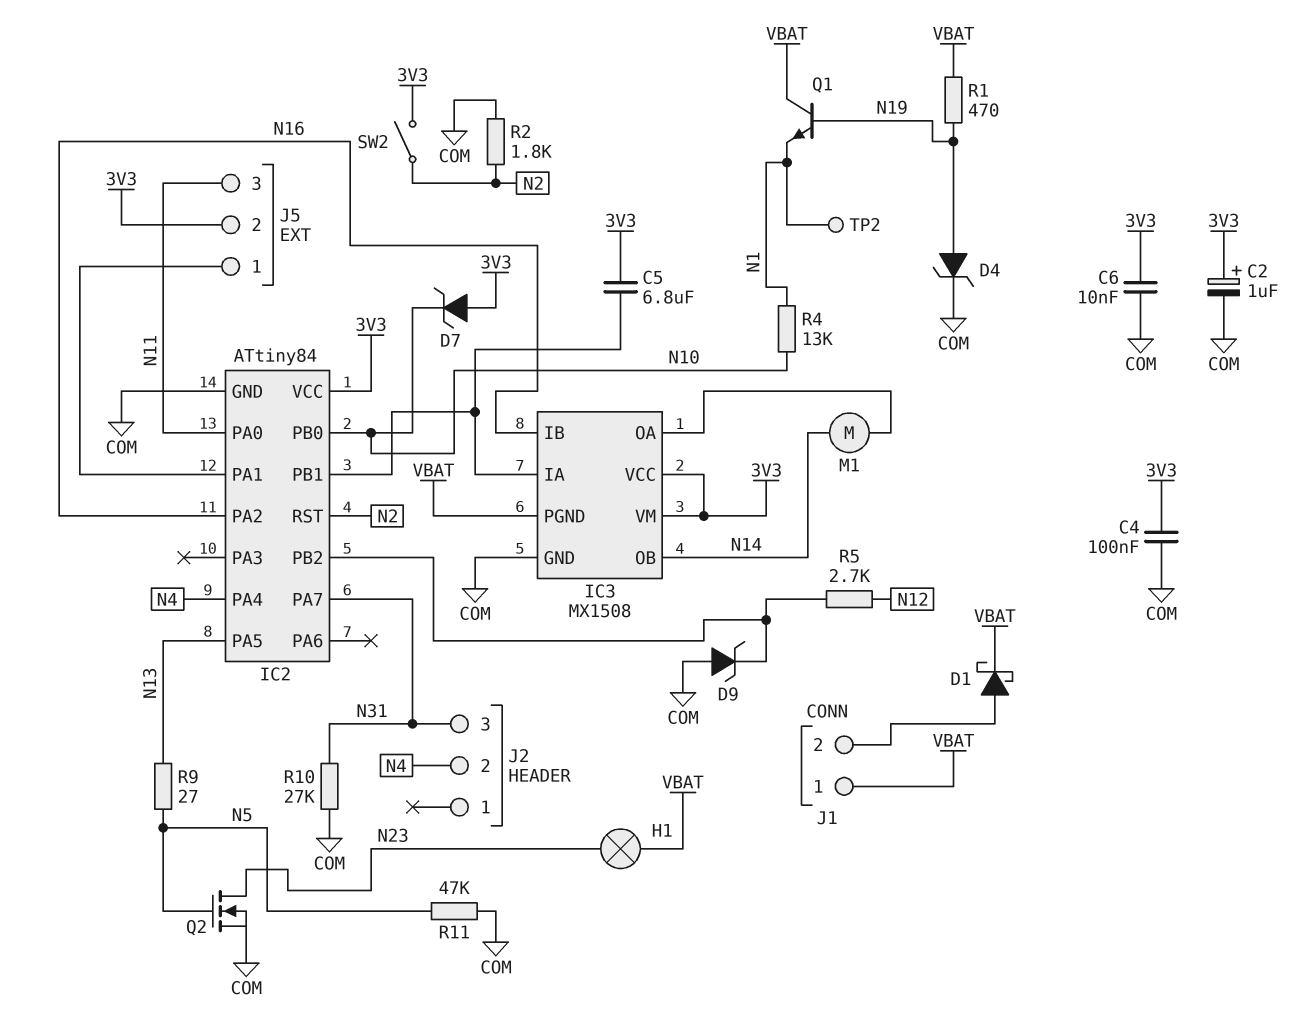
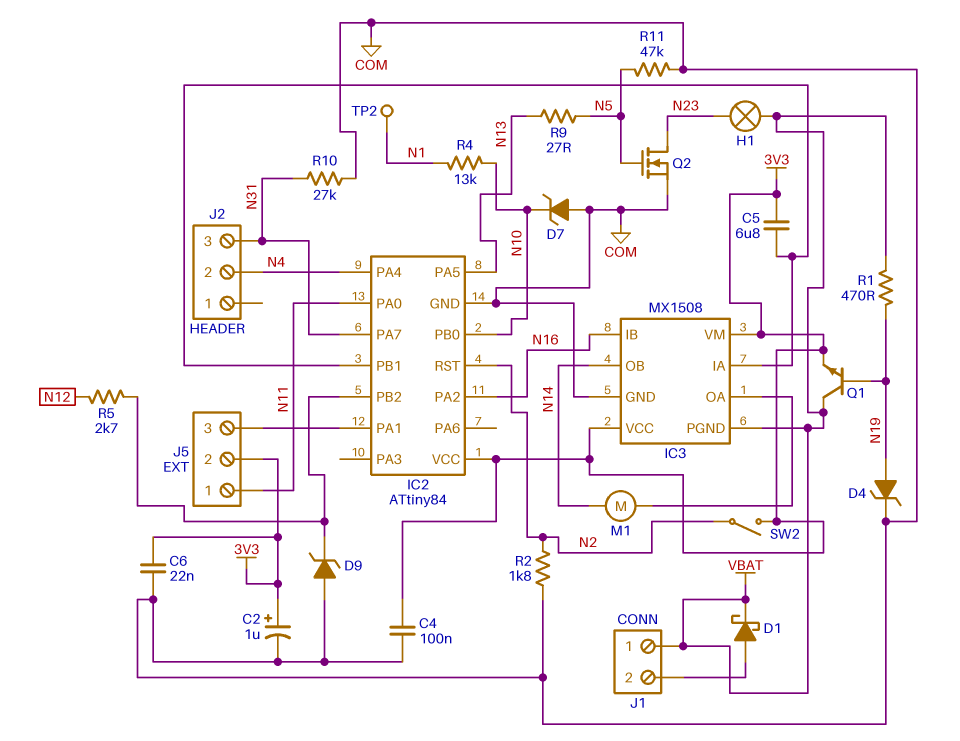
C6: 10nF (3V3, COM) -> 22nF (3V3, COM)
D7: zener (A 3V3, K N10) -> zener (A COM, K N10)
J5 pin 1: IC2/PA1 -> N11
J5 pin 3: N11 -> IC2/PA1
Q1: NPN (B N19, C VBAT, E N1) -> NPN (B N19, C VBAT, E 3V3)

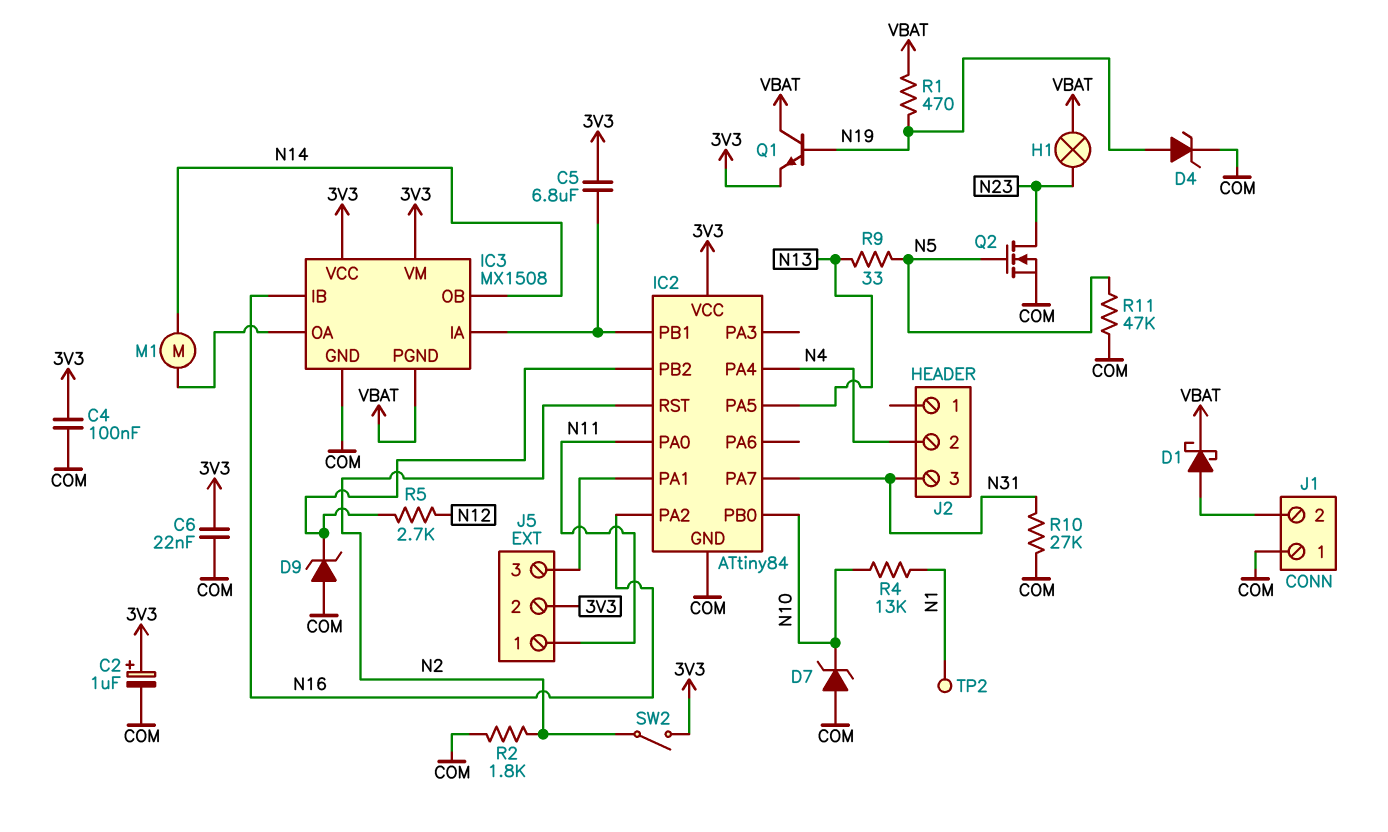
J1 pin 1: VBAT -> COM
R9: 27 (N5, N13) -> 33 (N5, N13)

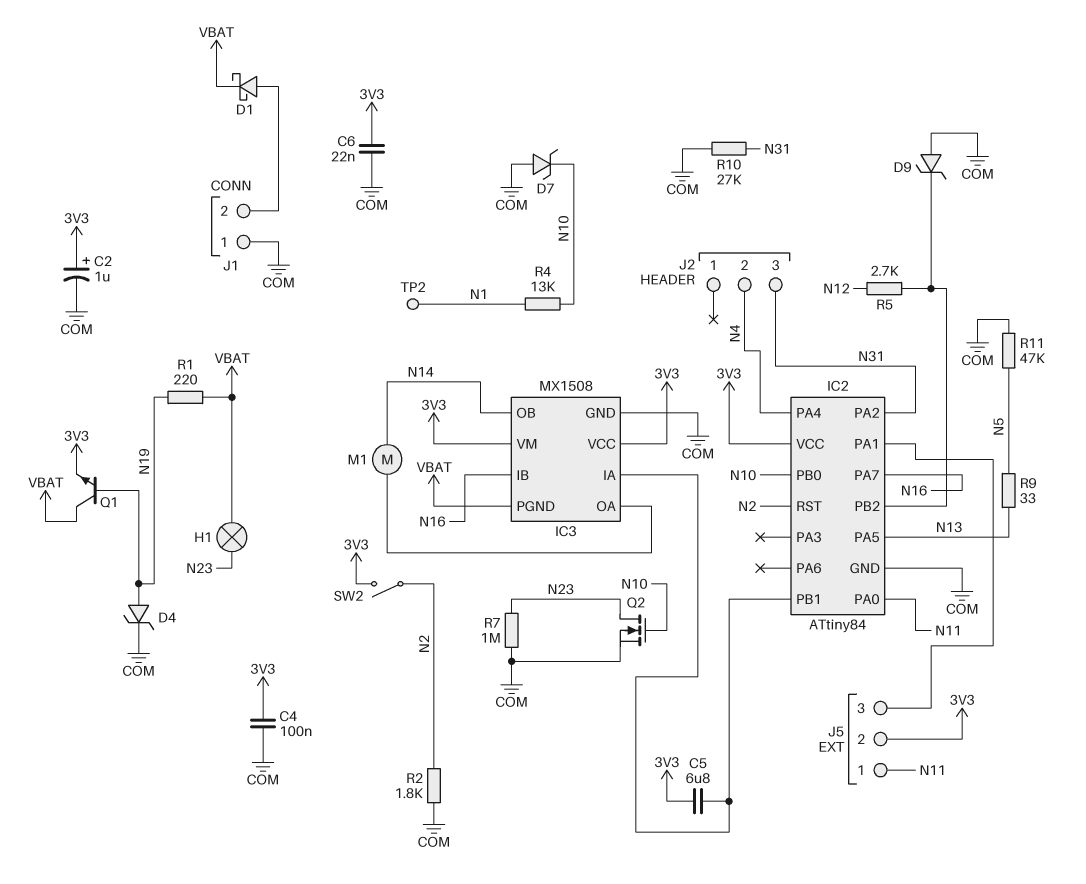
IC2 pin PA2: N16 -> N31
IC2 pin PA7: N31 -> N16
Q2: NMOS (G N5, D N23, S COM) -> NMOS (G N10, D N23, S COM)
R1: 470 (N19, VBAT) -> 220 (N19, VBAT)
R7: none -> 1M (COM, N23)

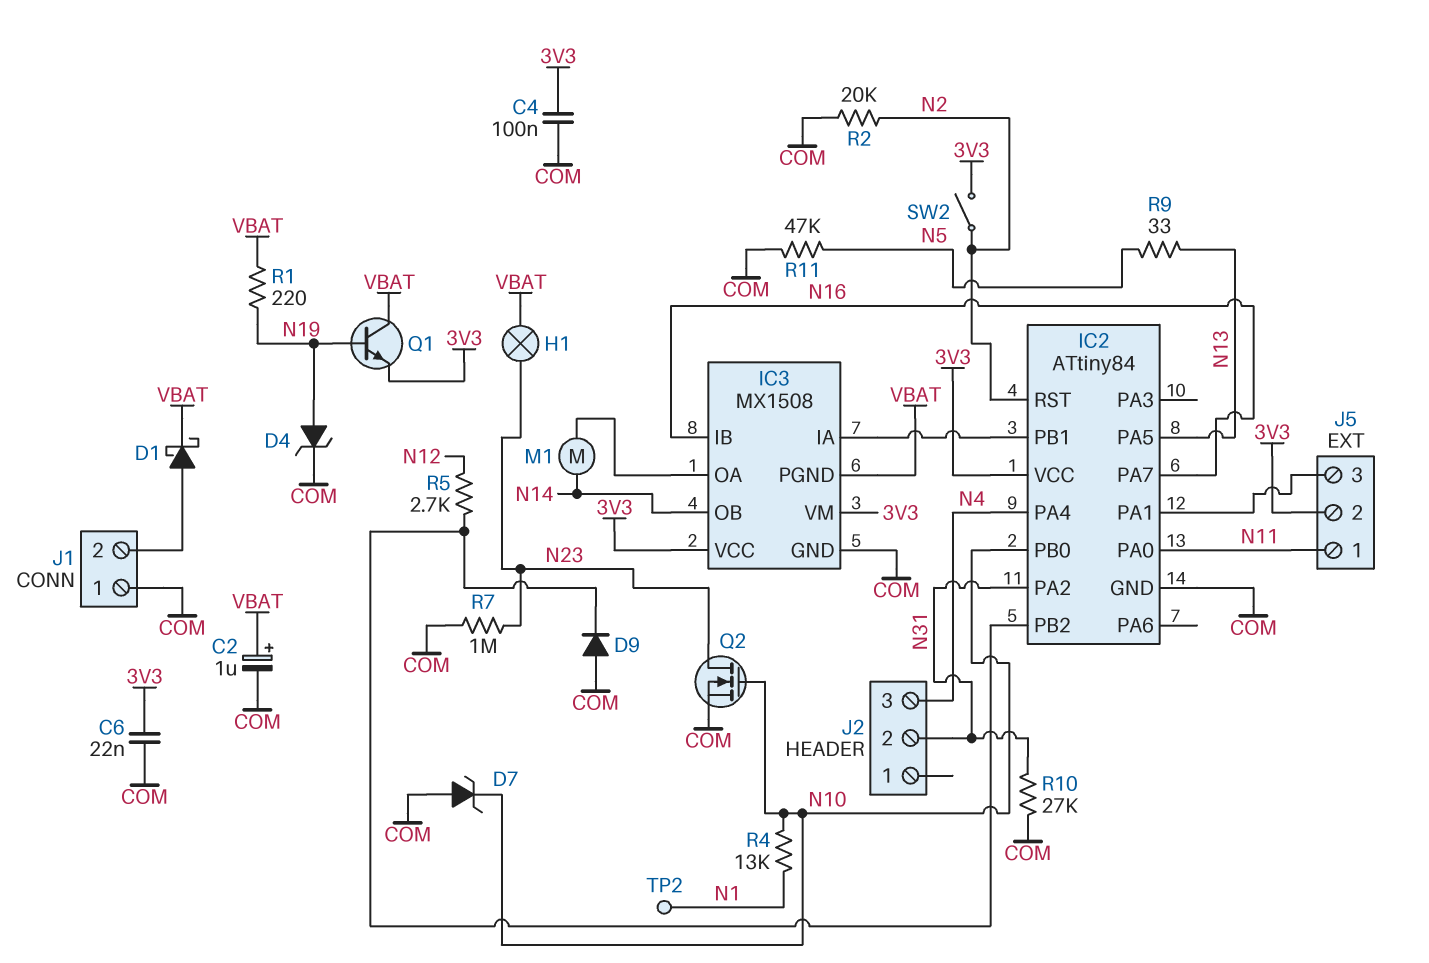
C2: 1uF (plus 3V3, minus COM) -> 1uF (plus VBAT, minus COM)
C5: 6.8uF (3V3, IC2/PB1) -> none
D9: zener (A COM, K IC2/PB2) -> diode (A COM, K IC2/PB2)
J2 pin 2: N4 -> N31
J2 pin 3: N31 -> N4
R2: 1.8k (COM, N2) -> 20k (COM, N2)

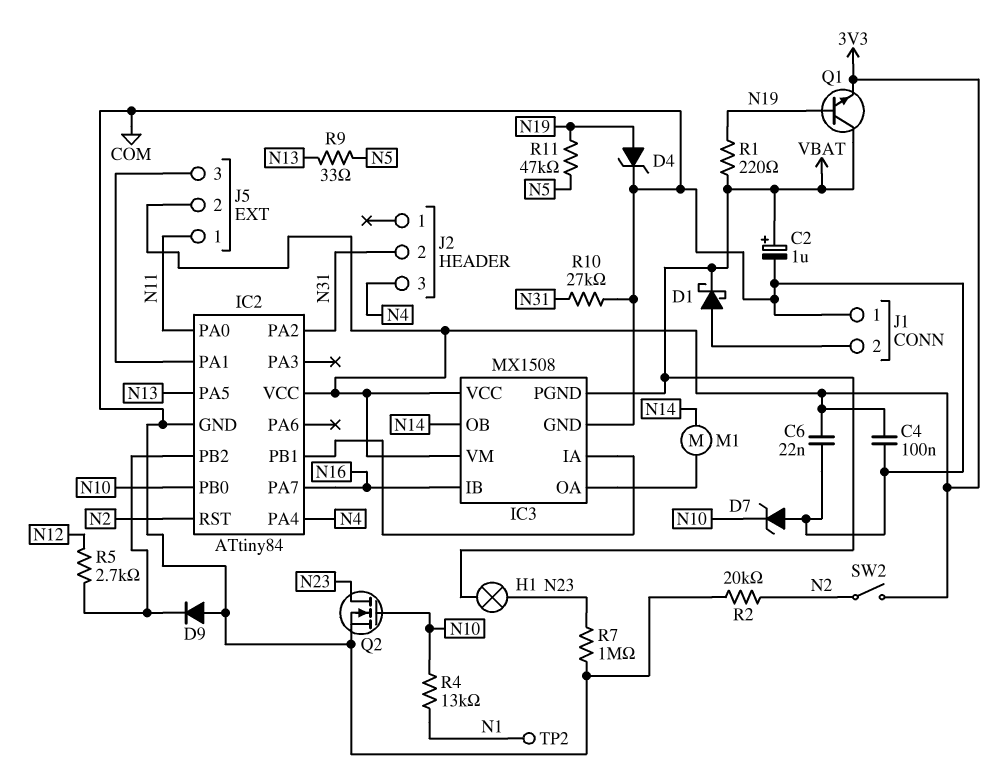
R11: 47k (COM, N5) -> 47k (N5, N19)

